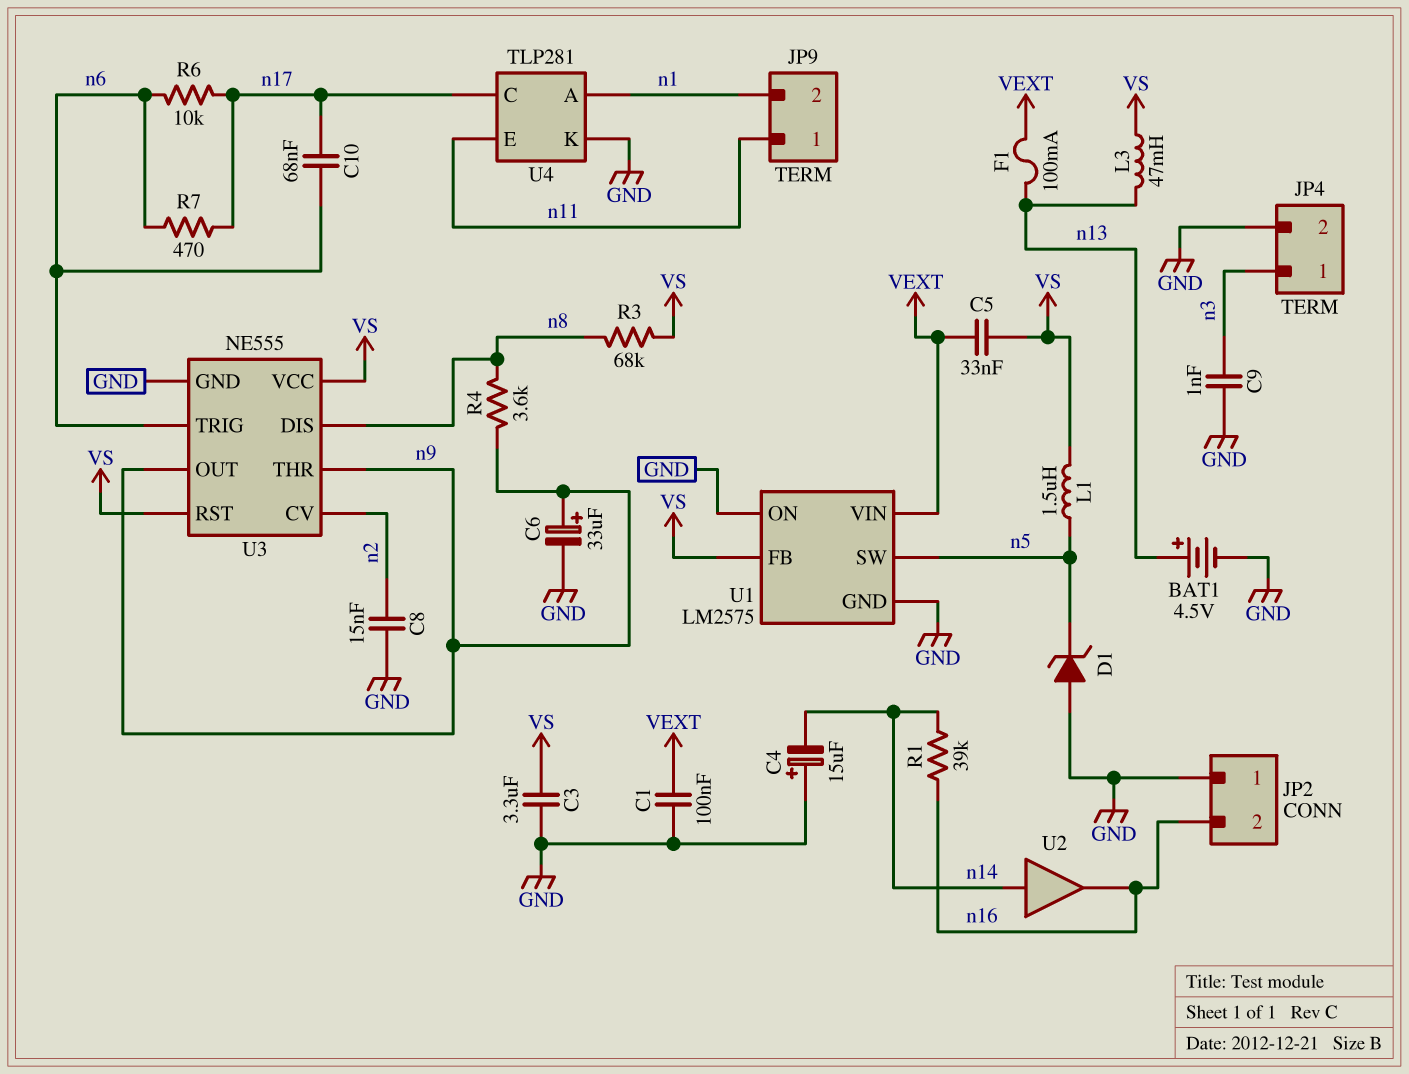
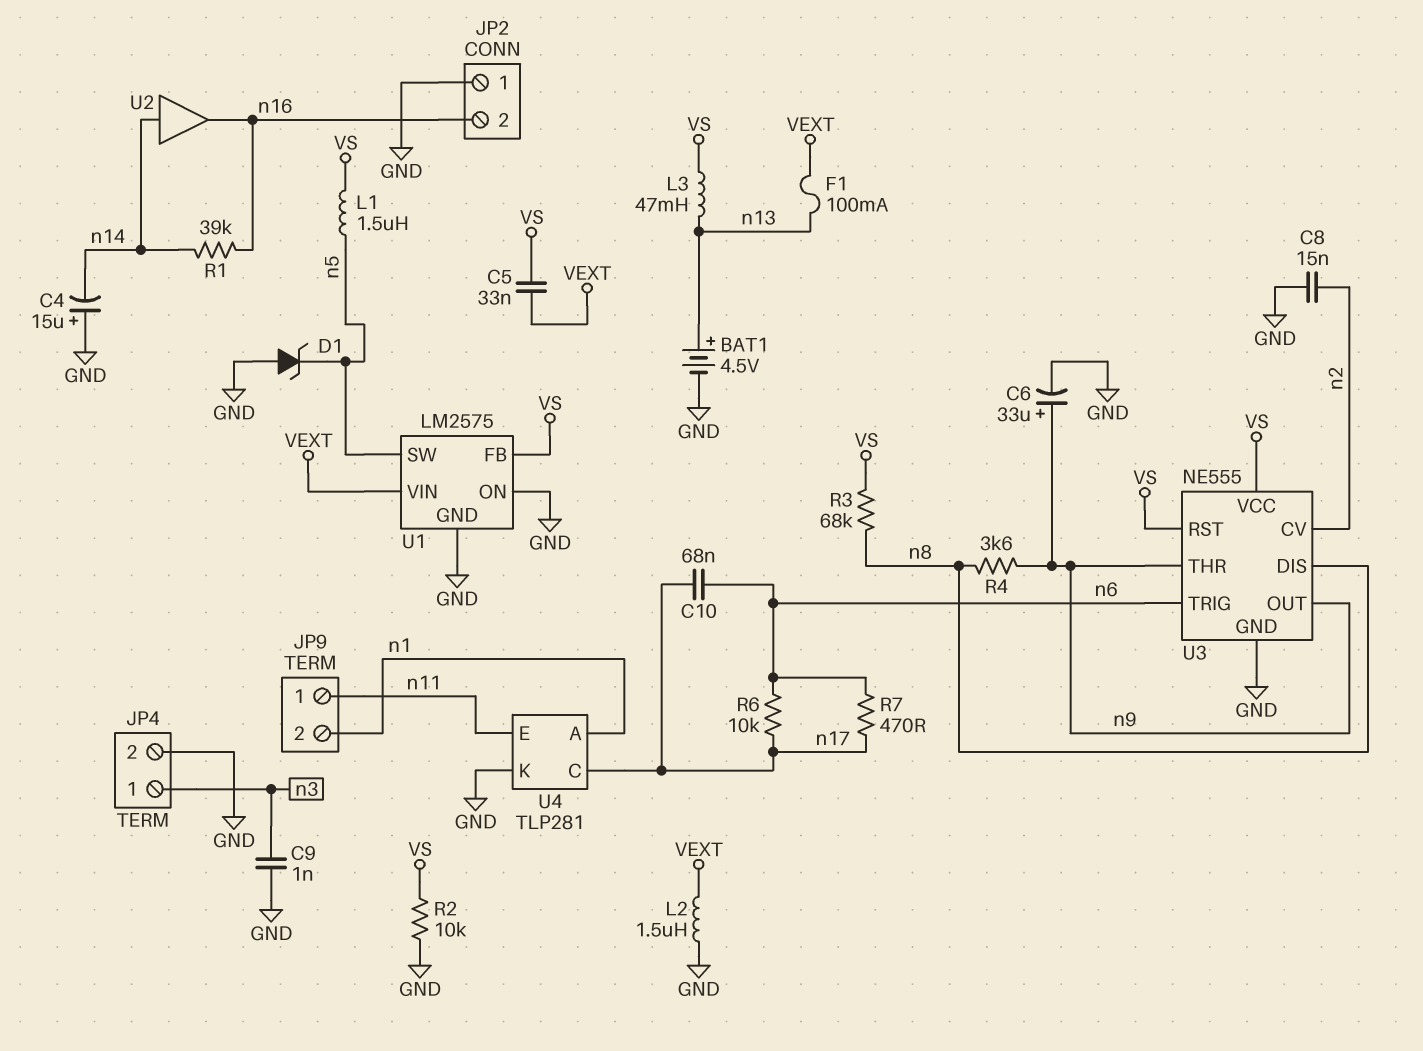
C1: 100nF (GND, VEXT) -> none
C3: 3.3uF (GND, VS) -> none
L2: none -> 1.5uH (GND, VEXT)
R2: none -> 10k (GND, VS)

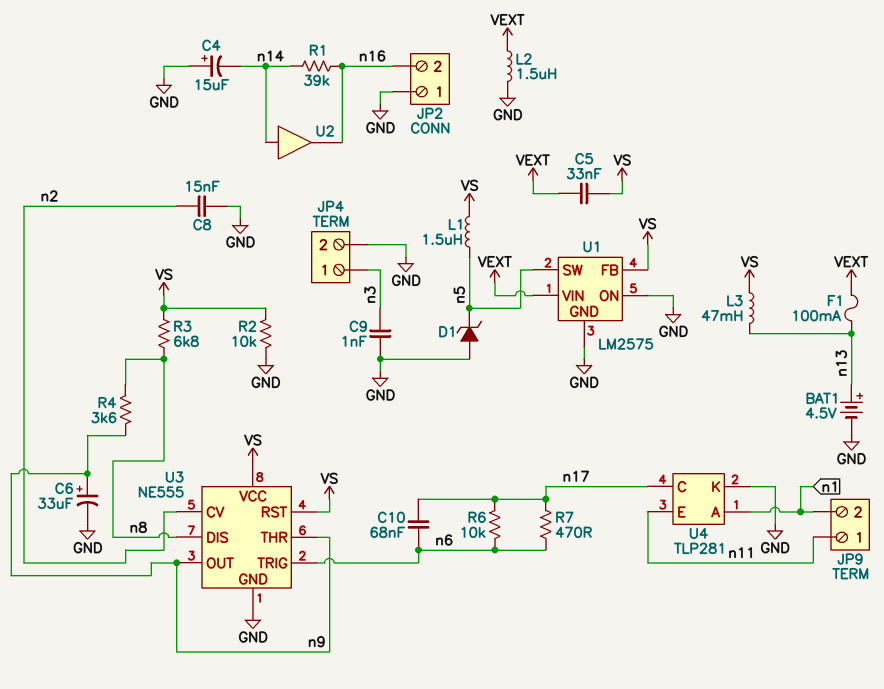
R3: 68k (VS, n8) -> 6.8k (VS, n8)

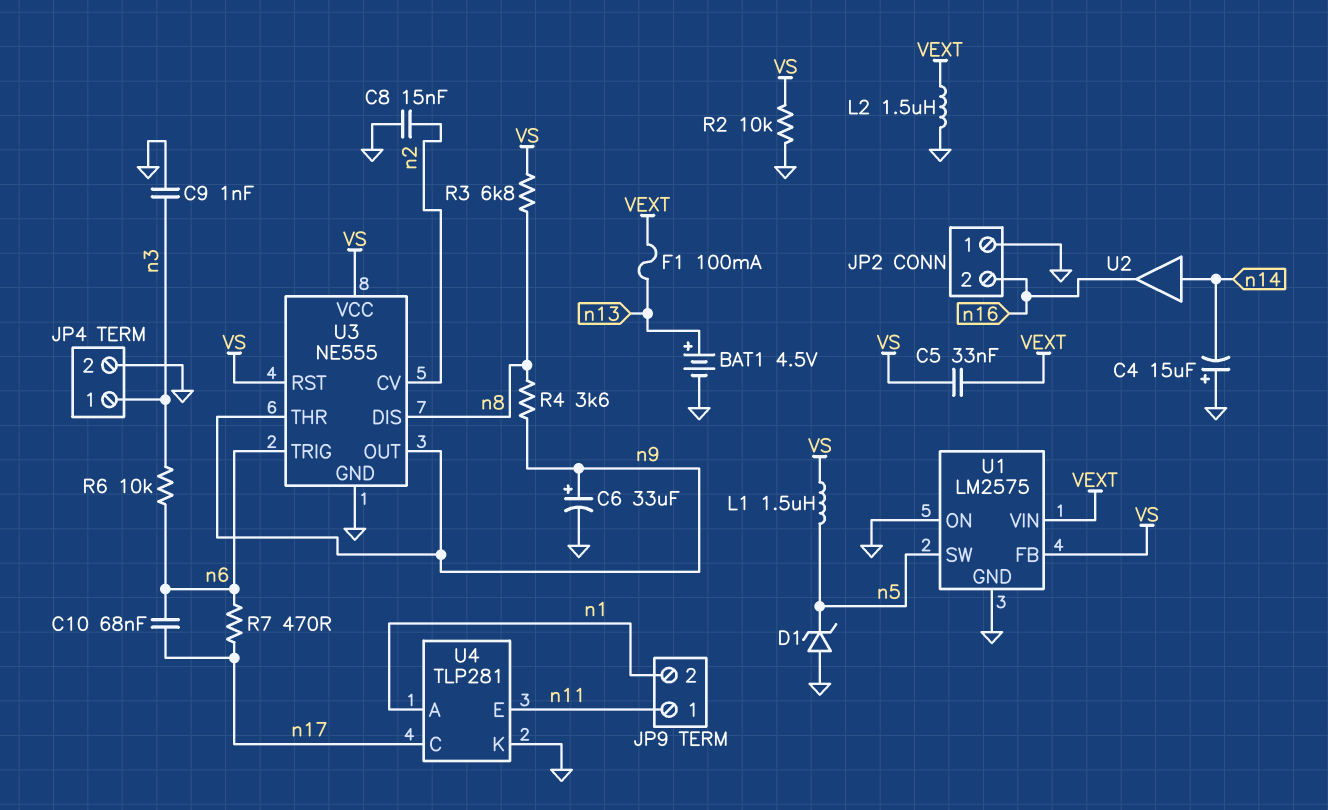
L3: 47mH (VS, n13) -> none
R1: 39k (n14, n16) -> none
R6: 10k (n6, n17) -> 10k (n3, n6)

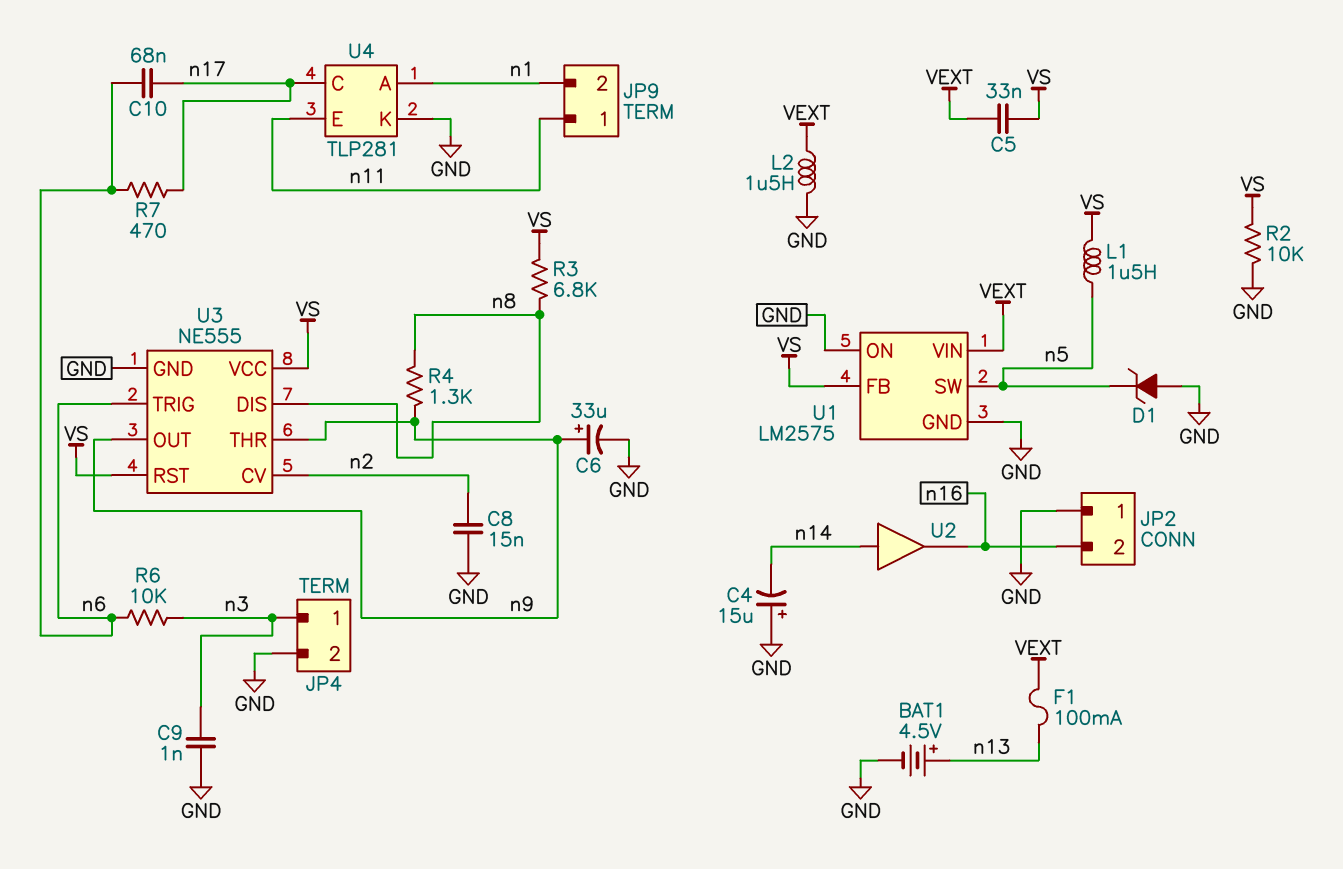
R4: 3.6k (n8, n9) -> 1.3k (n8, n9)

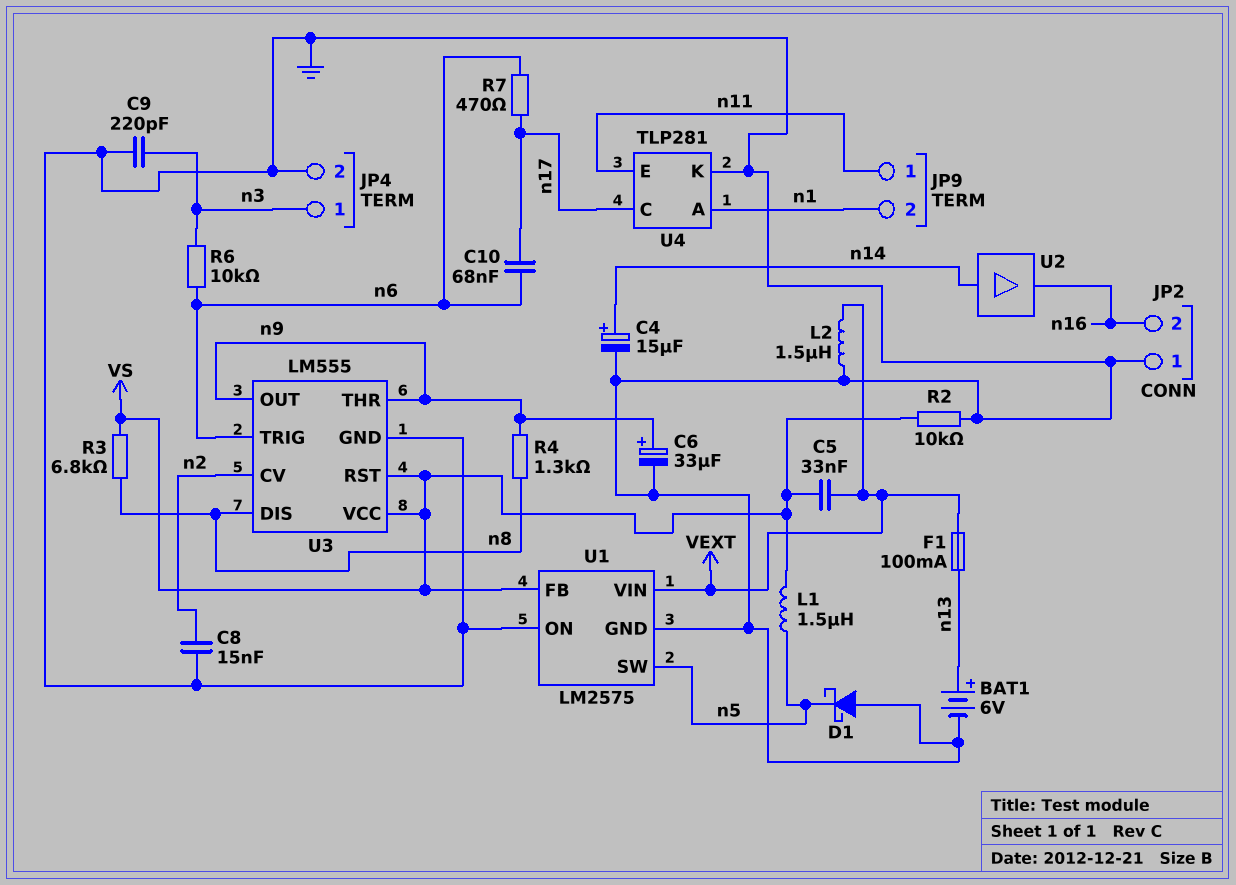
BAT1: 4.5V (plus n13, minus GND) -> 6V (plus n13, minus GND)
C4: 15uF (plus GND, minus n14) -> 15uF (plus n14, minus GND)
C9: 1nF (GND, n3) -> 220pF (GND, n3)
D1: zener (A GND, K n5) -> schottky (A GND, K n5)
U3: NE555 -> LM555

